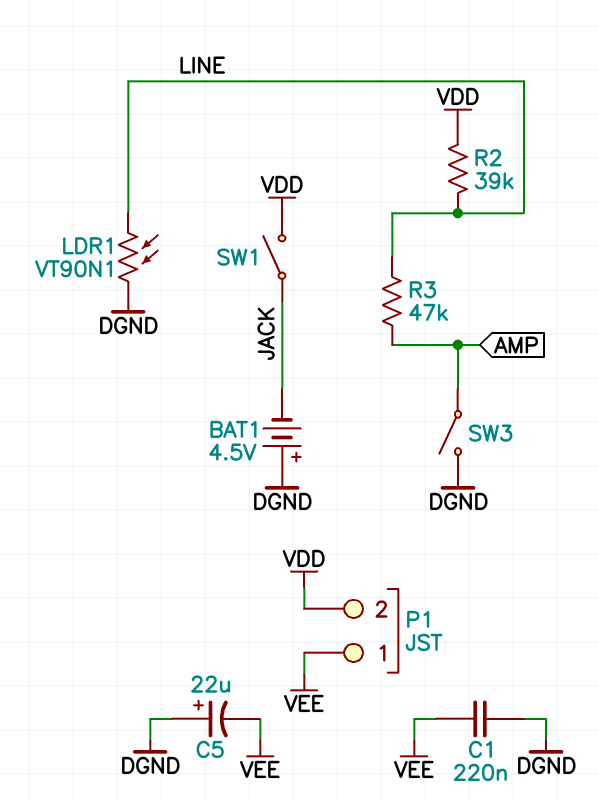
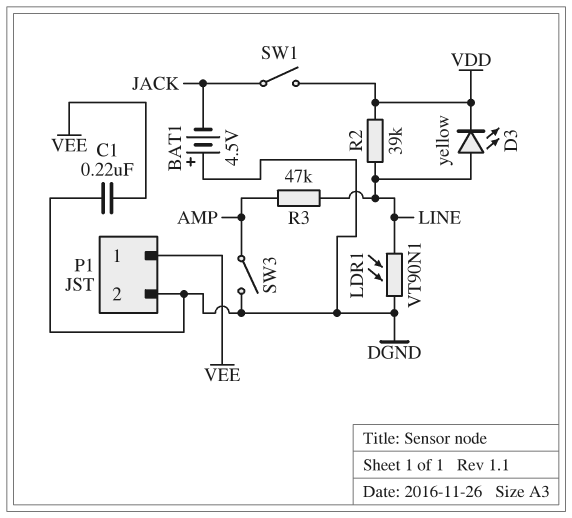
C5: 22uF (plus DGND, minus VEE) -> none
D3: none -> LED yellow (A LINE, K VDD)
P1 pin 2: VDD -> DGND

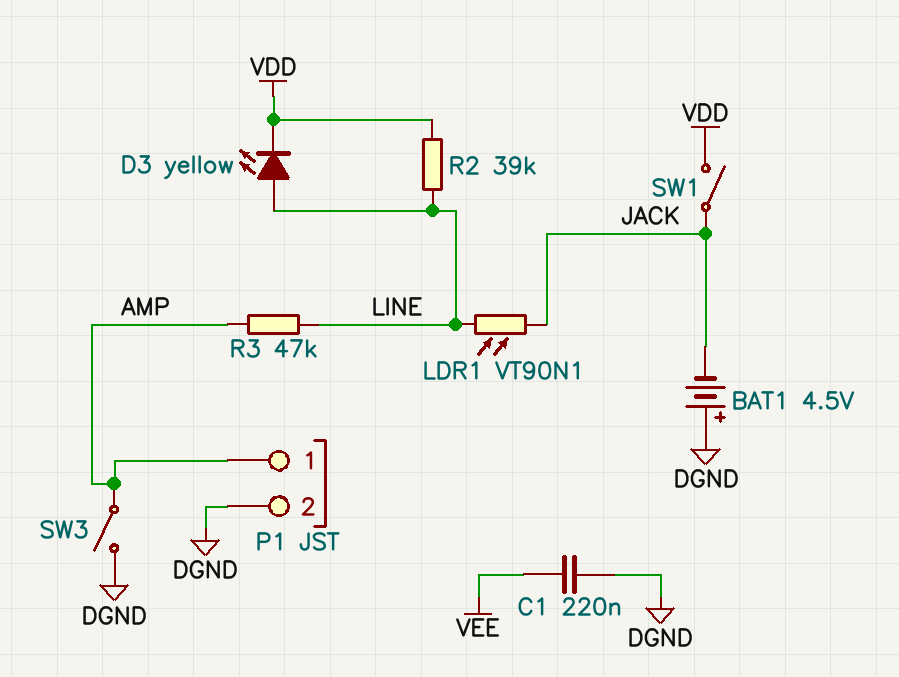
LDR1: VT90N1 (DGND, LINE) -> VT90N1 (JACK, LINE)
P1 pin 1: VEE -> AMP

